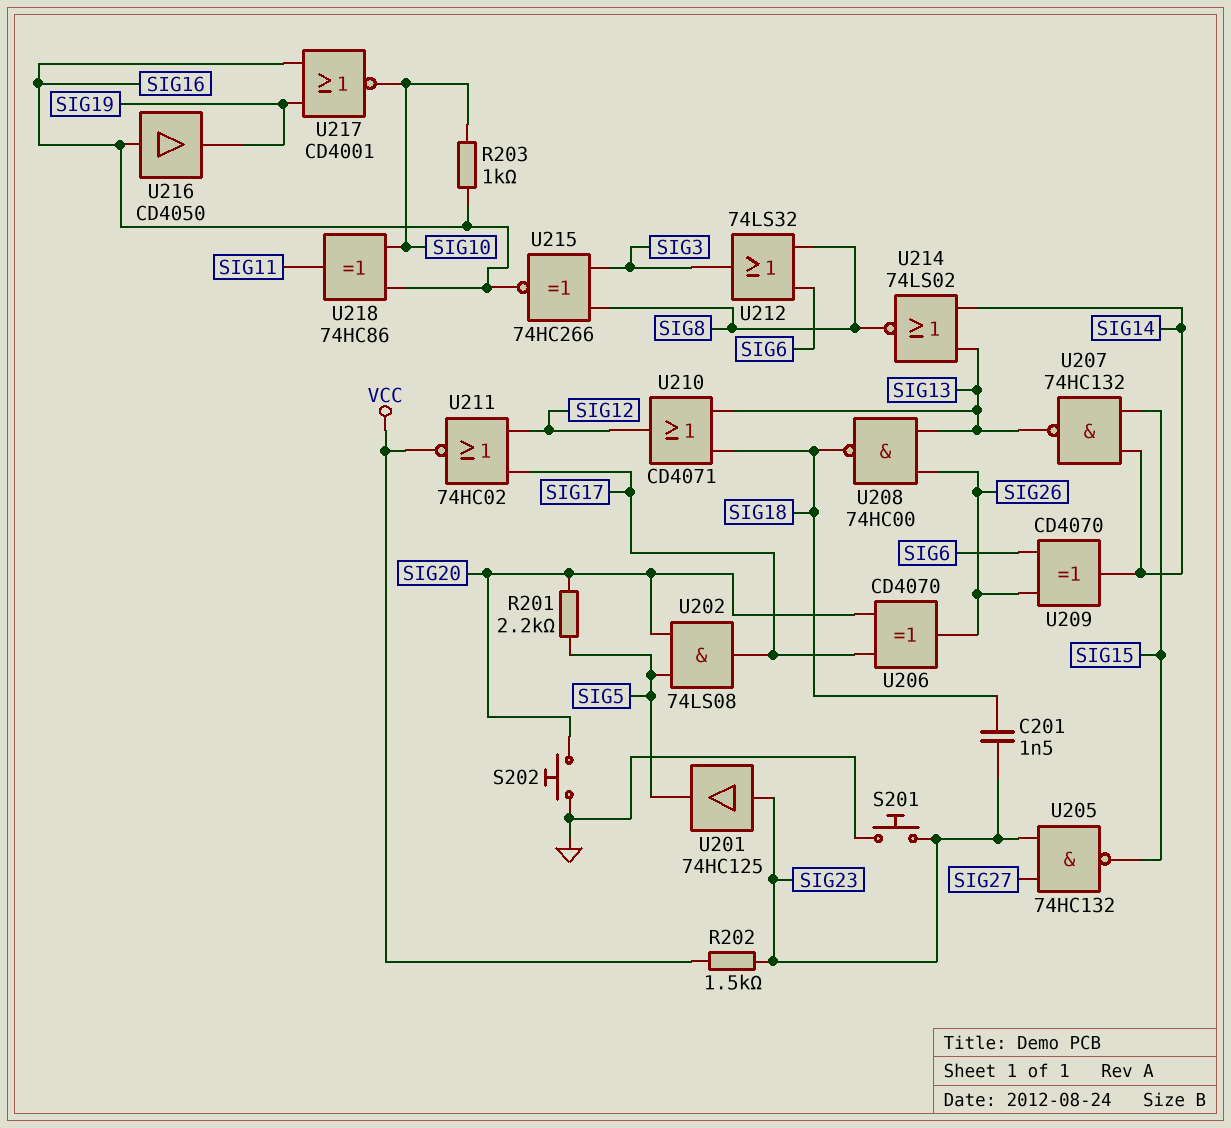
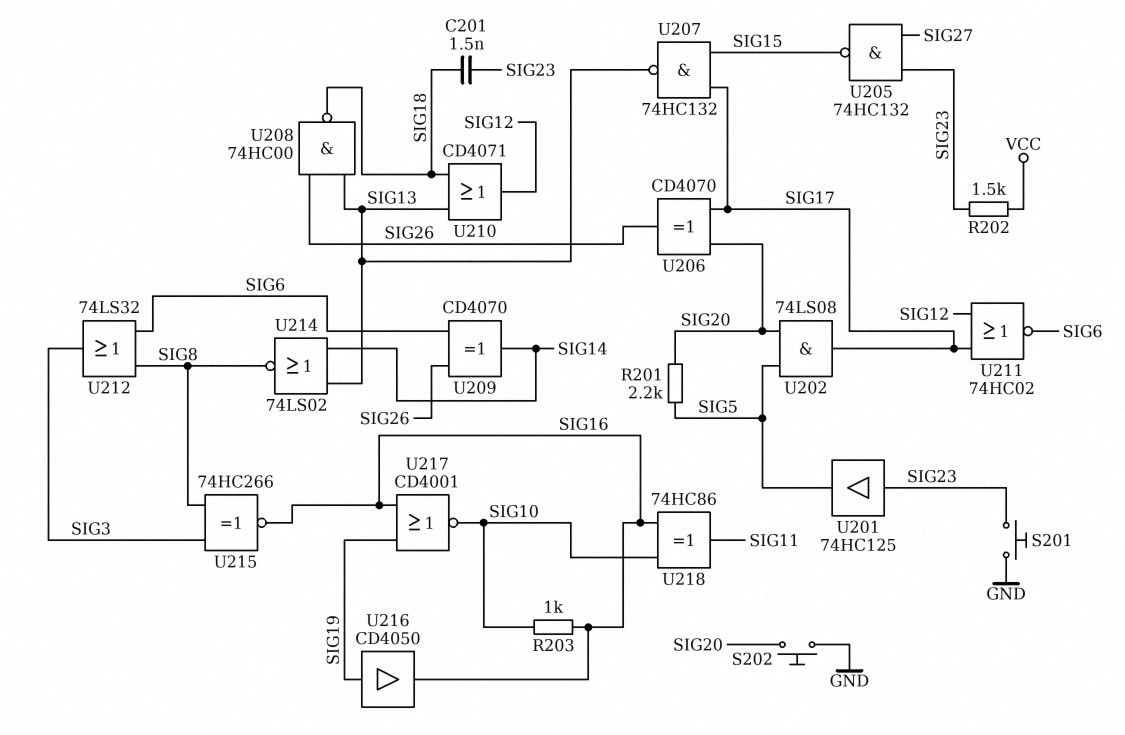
U207: NAND 74HC132 (in SIG14, in SIG15, out SIG13) -> NAND 74HC132 (in SIG15, in SIG17, out SIG13)
U211: NOR 74HC02 (in SIG12, in SIG17, out VCC) -> NOR 74HC02 (in SIG12, in SIG17, out SIG6)
U216: buffer CD4050 (in SIG16, out SIG19) -> buffer CD4050 (in SIG19, out SIG16)

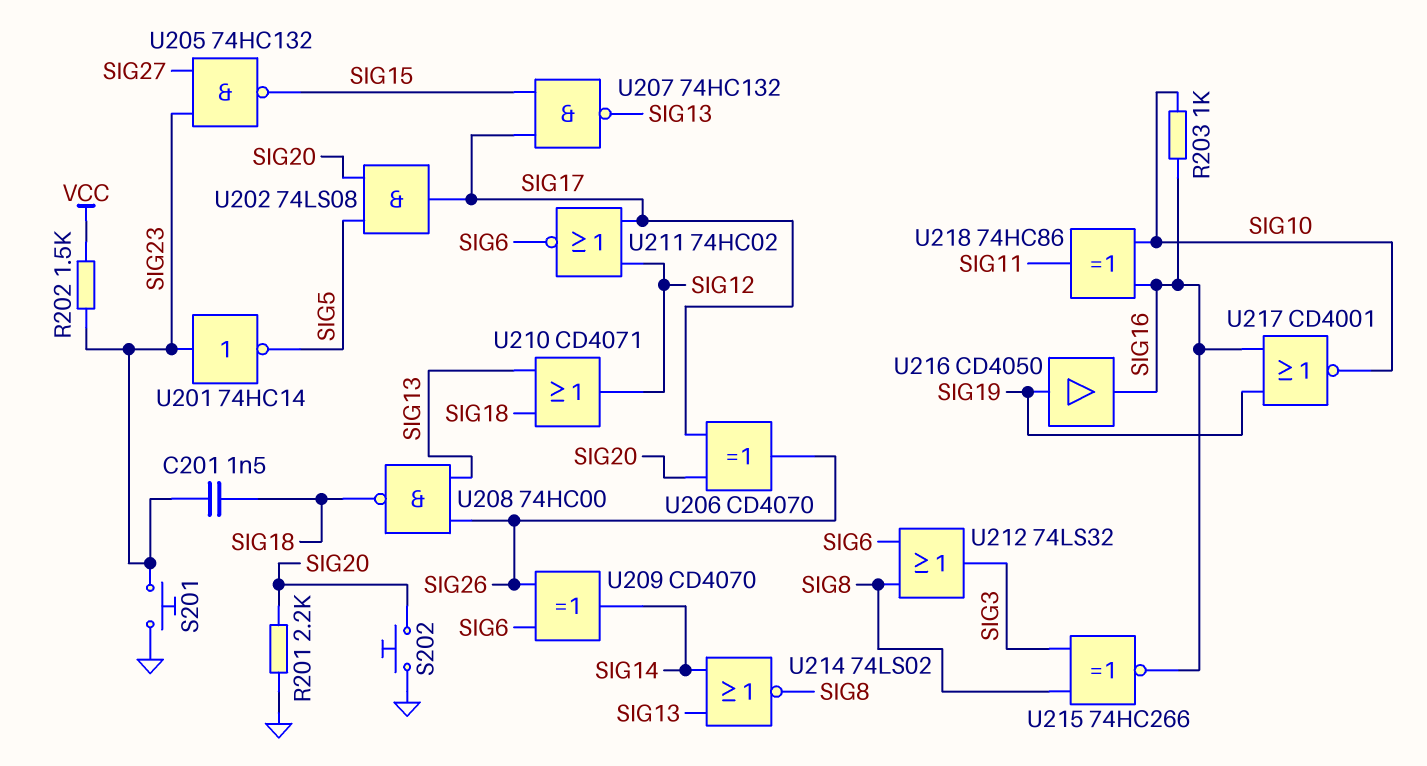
R201: 2.2k (SIG5, SIG20) -> 2.2k (GND, SIG20)
U201: buffer 74HC125 (in SIG23, out SIG5) -> NOT 74HC14 (in SIG23, out SIG5)

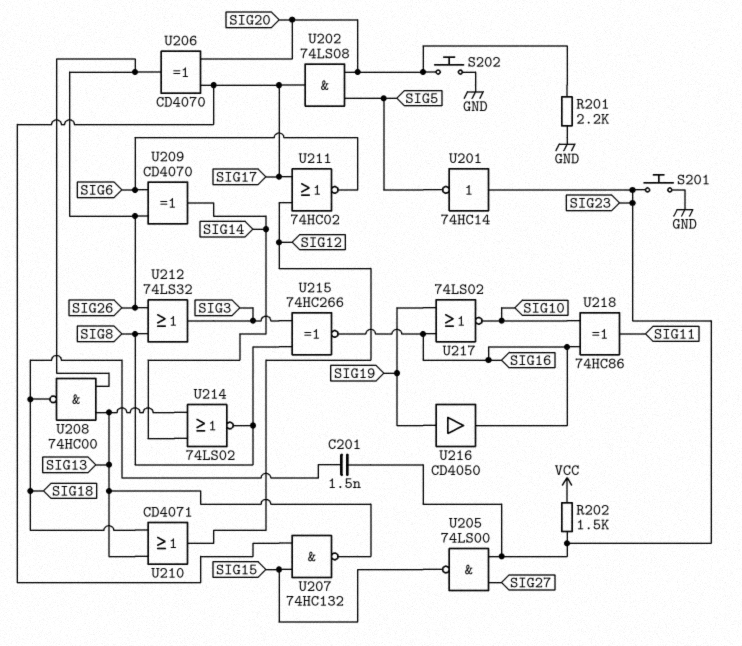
R203: 1k (SIG10, SIG16) -> none
U205: NAND 74HC132 (in SIG23, in SIG27, out SIG15) -> NAND 74LS00 (in SIG23, in SIG27, out SIG15)
U212: OR 74LS32 (in SIG6, in SIG8, out SIG3) -> OR 74LS32 (in SIG8, in SIG26, out SIG3)
U217: NOR CD4001 (in SIG16, in SIG19, out SIG10) -> NOR 74LS02 (in SIG16, in SIG19, out SIG10)

